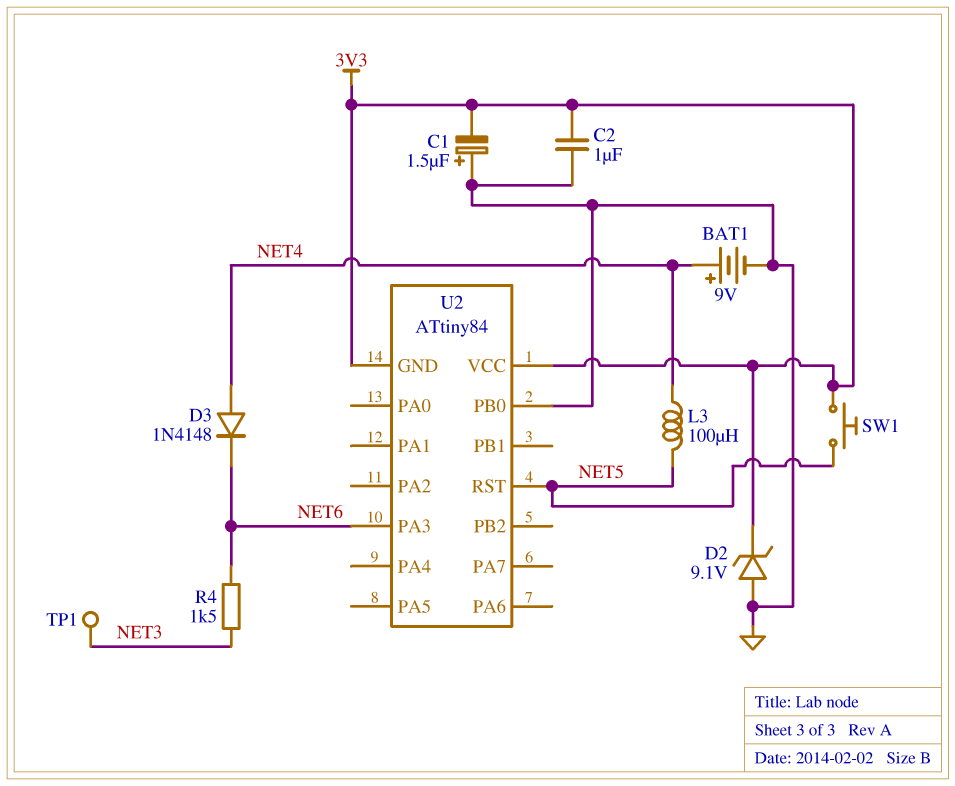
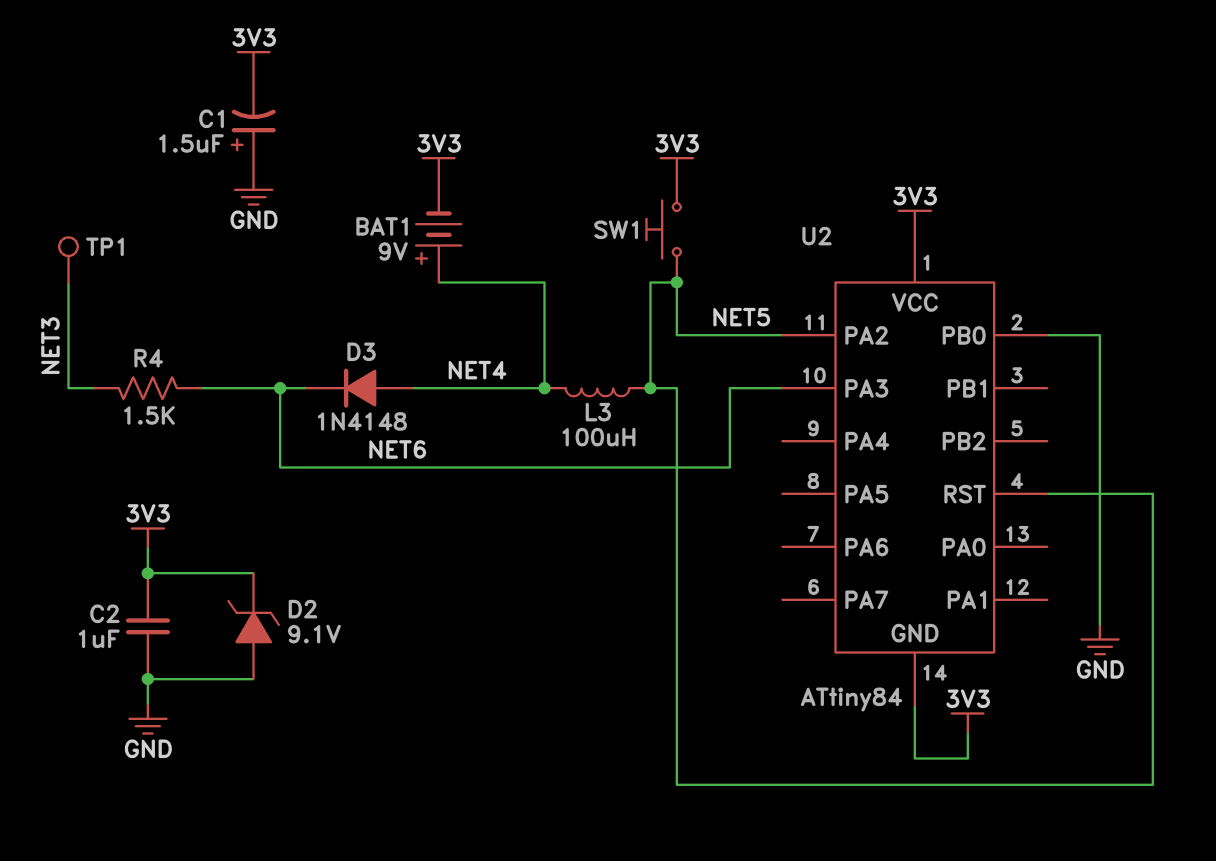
BAT1: 9V (plus NET4, minus GND) -> 9V (plus NET4, minus 3V3)
U2 pin PA2: none -> NET5

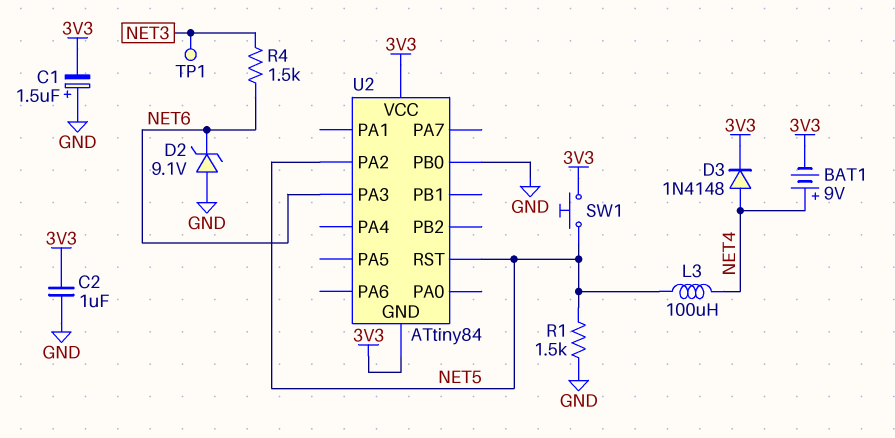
D2: zener 9.1V (A GND, K 3V3) -> zener 9.1V (A GND, K NET6)
D3: diode 1N4148 (A NET4, K NET6) -> diode 1N4148 (A NET4, K 3V3)
R1: none -> 1.5k (GND, NET5)

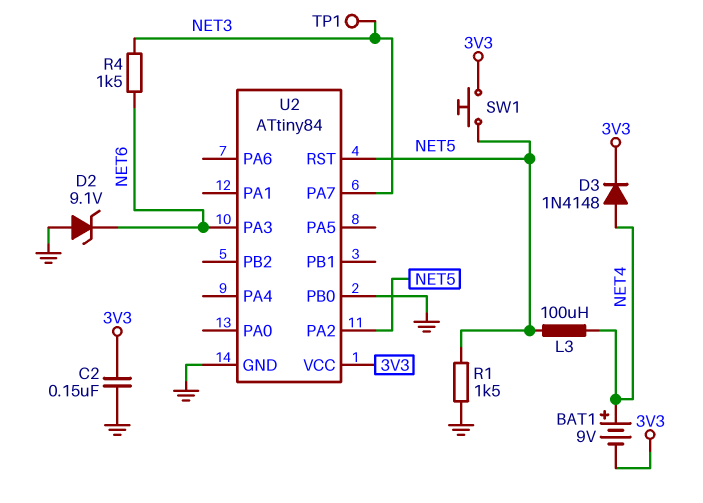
C1: 1.5uF (plus GND, minus 3V3) -> none
C2: 1uF (3V3, GND) -> 150nF (3V3, GND)
U2 pin GND: 3V3 -> GND
U2 pin PA7: none -> NET3

